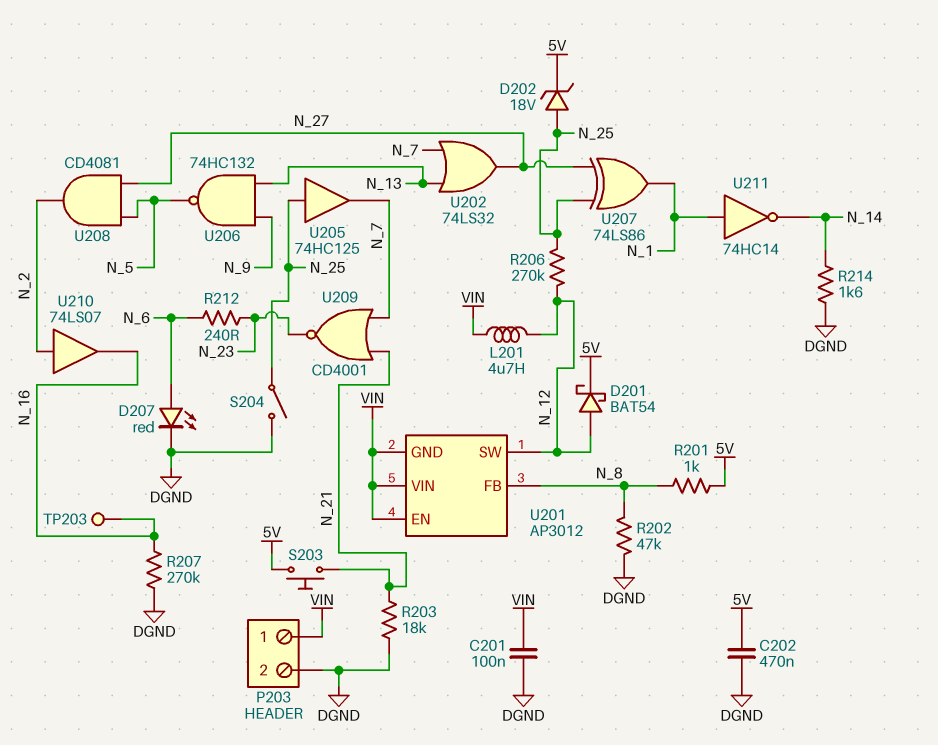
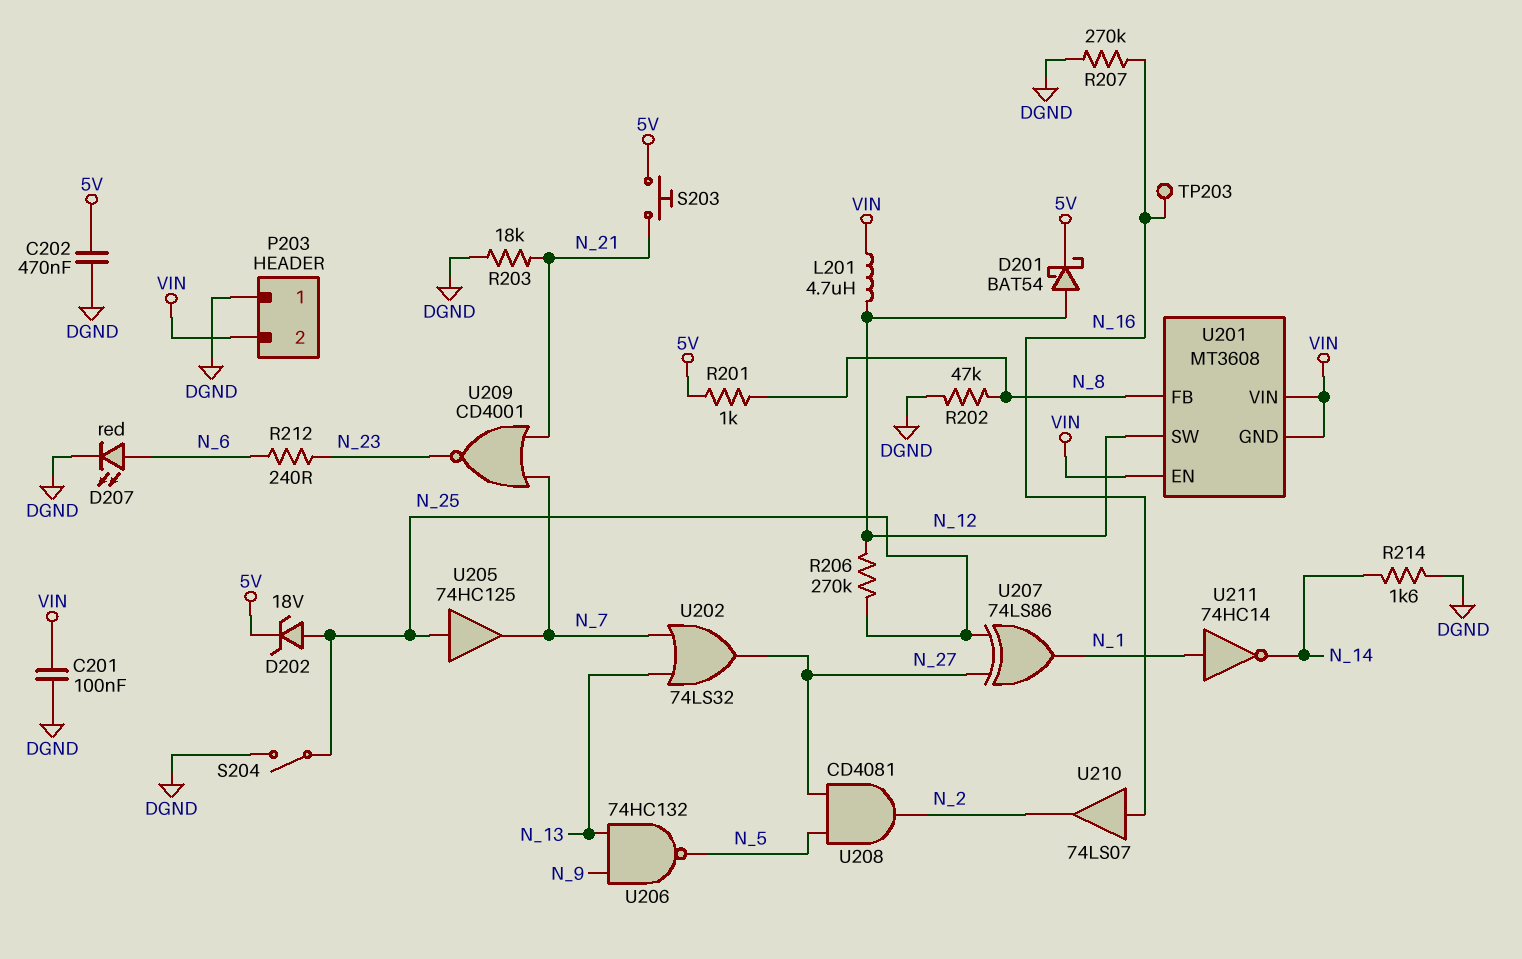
P203 pin 1: VIN -> DGND
P203 pin 2: DGND -> VIN
U201: AP3012 -> MT3608
U210: buffer 74LS07 (in N_2, out N_16) -> buffer 74LS07 (in N_16, out N_2)

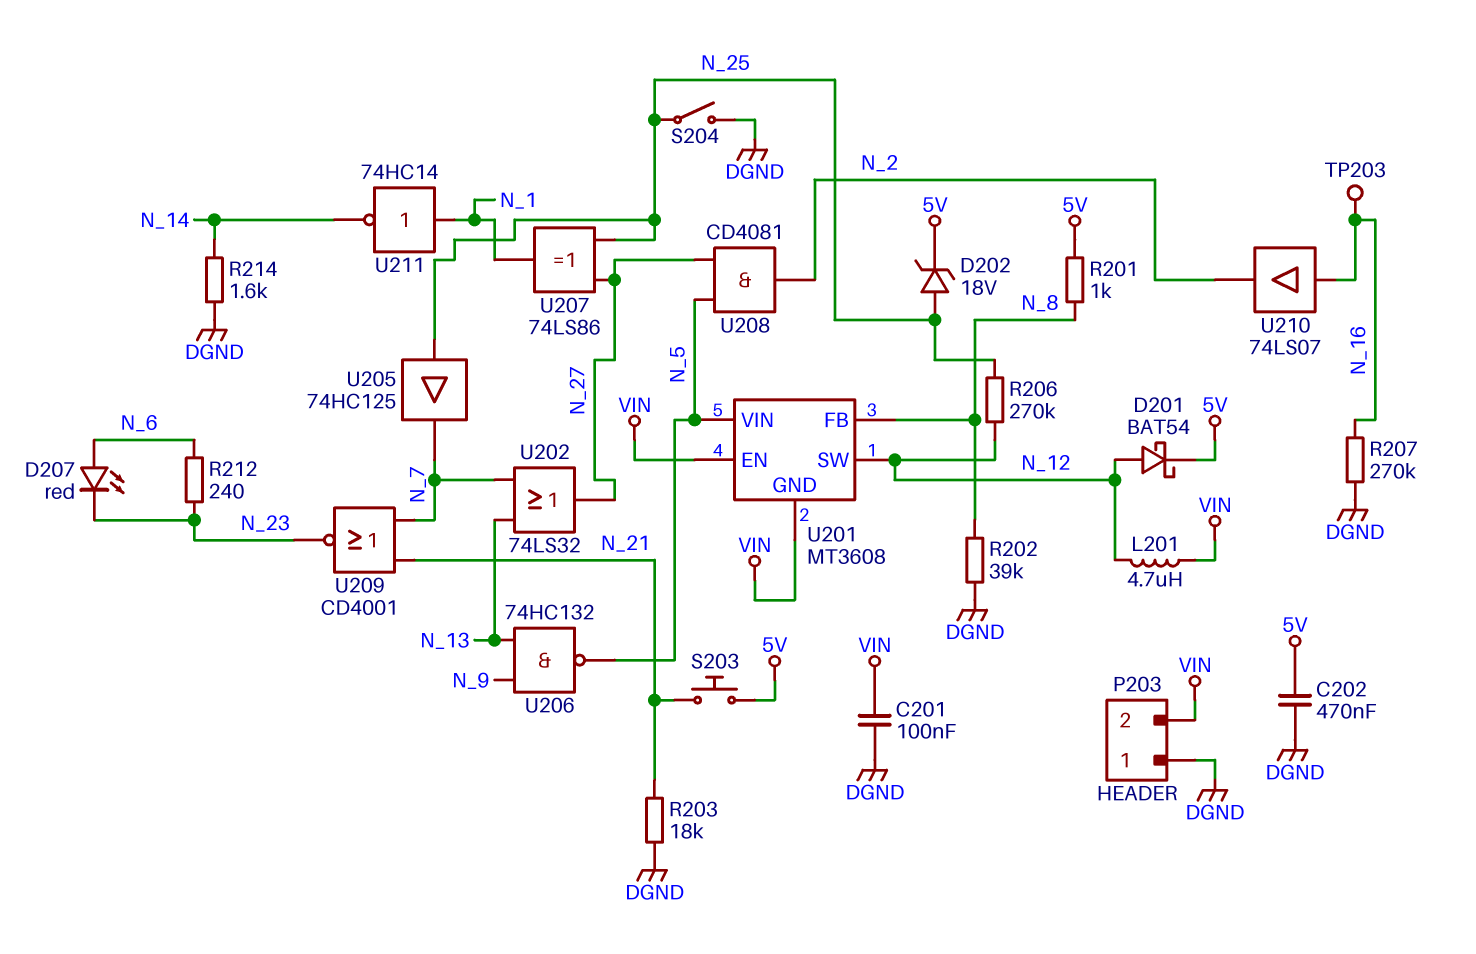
D207: LED red (A N_6, K DGND) -> LED red (A N_6, K N_23)
R202: 47k (DGND, N_8) -> 39k (DGND, N_8)
U201 pin VIN: VIN -> N_5

